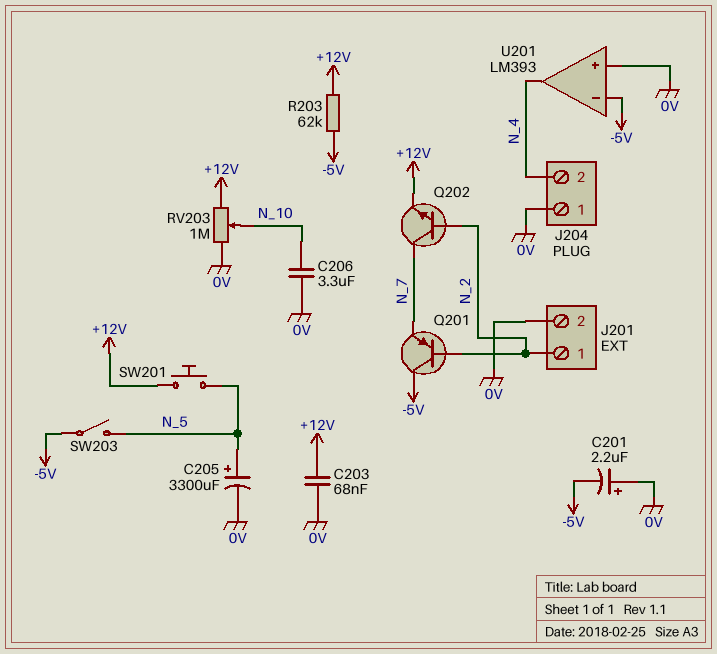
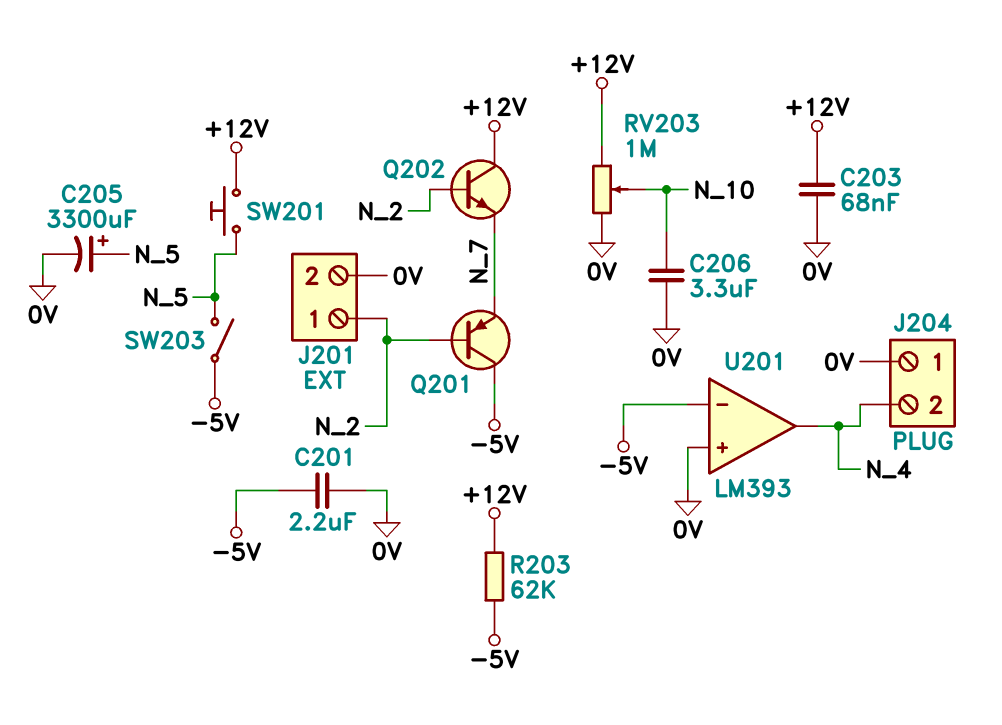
C201: 2.2uF (plus 0V, minus -5V) -> 2.2uF (-5V, 0V)
Q202: NPN (B N_2, C N_7, E +12V) -> NPN (B N_2, C +12V, E N_7)

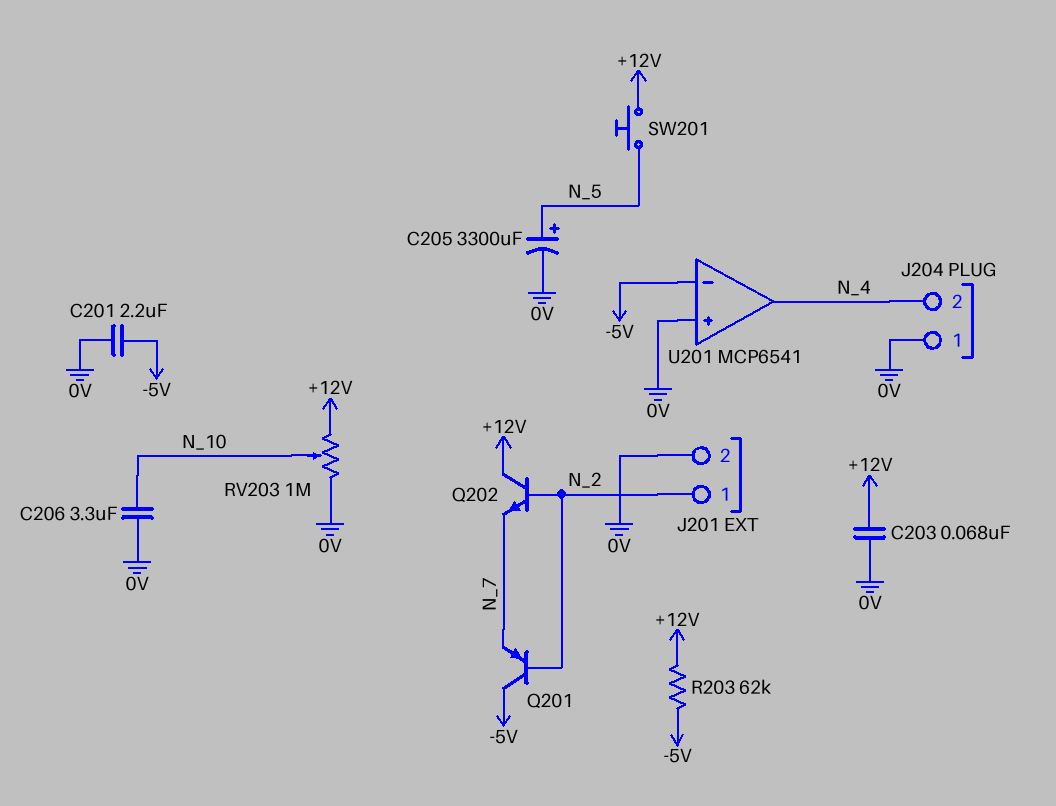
SW203: switch (-5V, N_5) -> none
U201: LM393 -> MCP6541

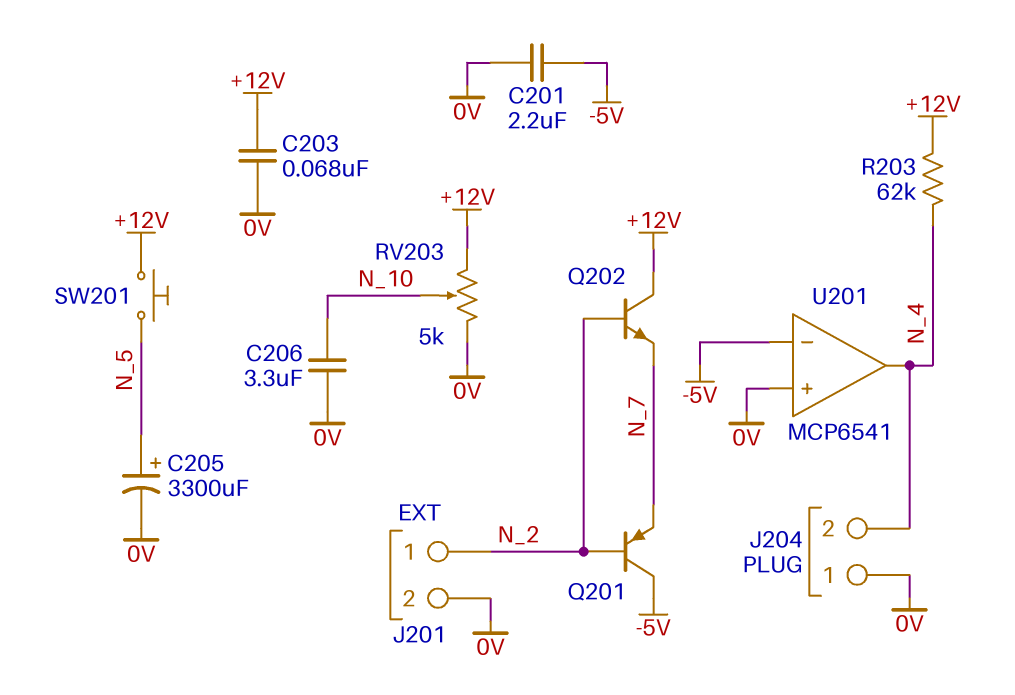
R203: 62k (+12V, -5V) -> 62k (+12V, N_4)
RV203: 1M (+12V, 0V, wiper N_10) -> 5k (+12V, 0V, wiper N_10)

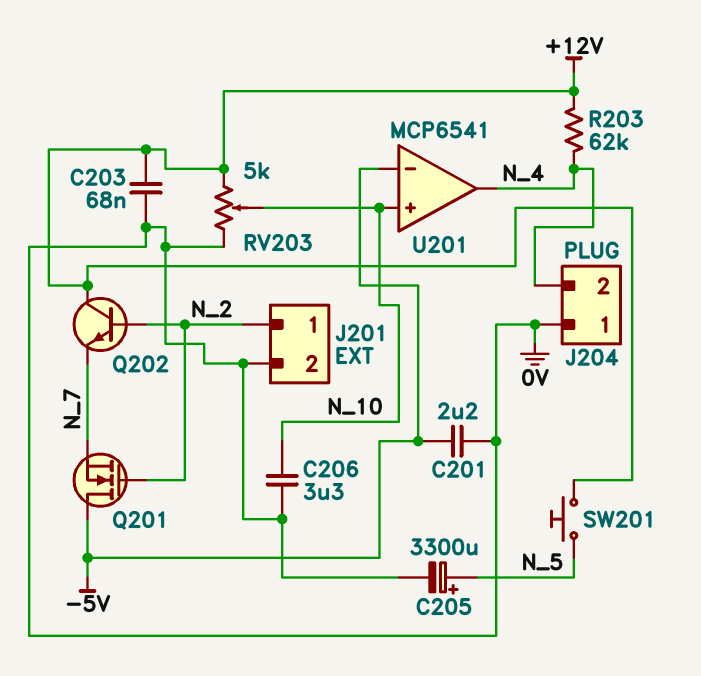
Q201: PNP (B N_2, C -5V, E N_7) -> NMOS (G N_2, D -5V, S N_7)
U201 pin in+: 0V -> N_10

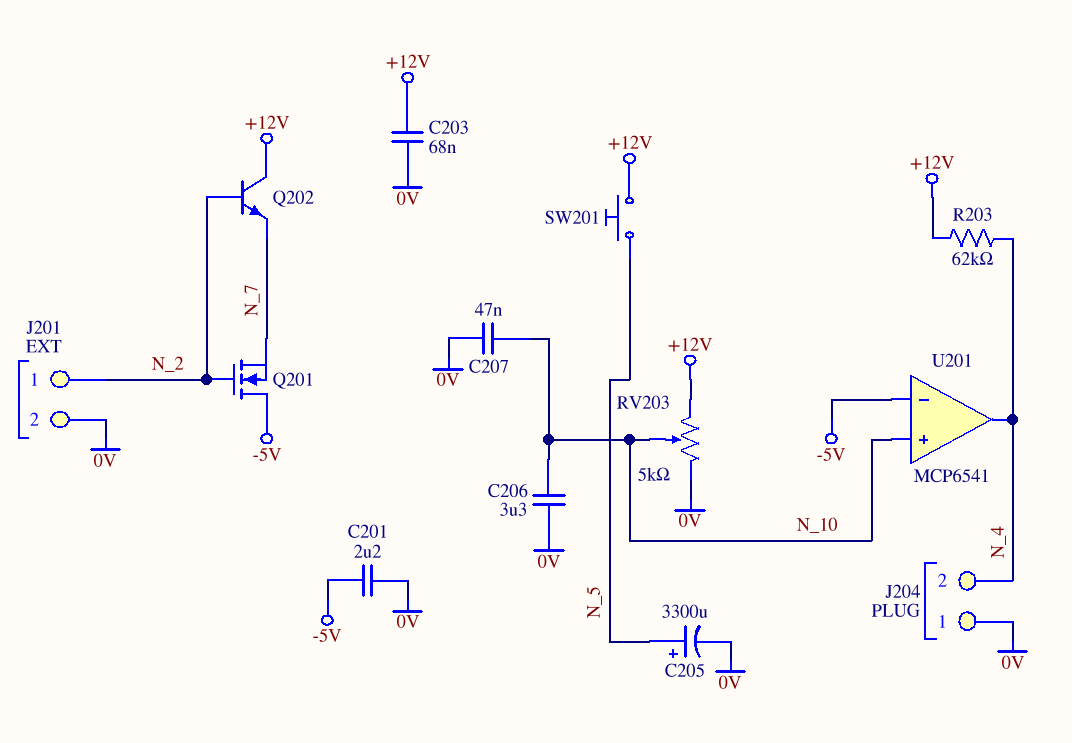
C207: none -> 47nF (0V, N_10)

